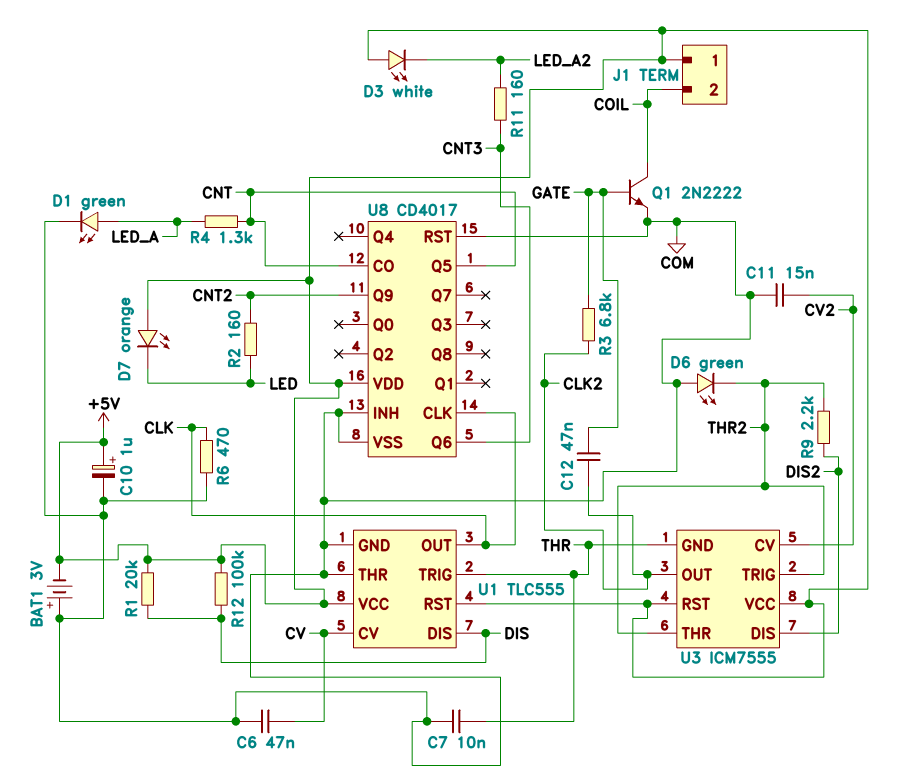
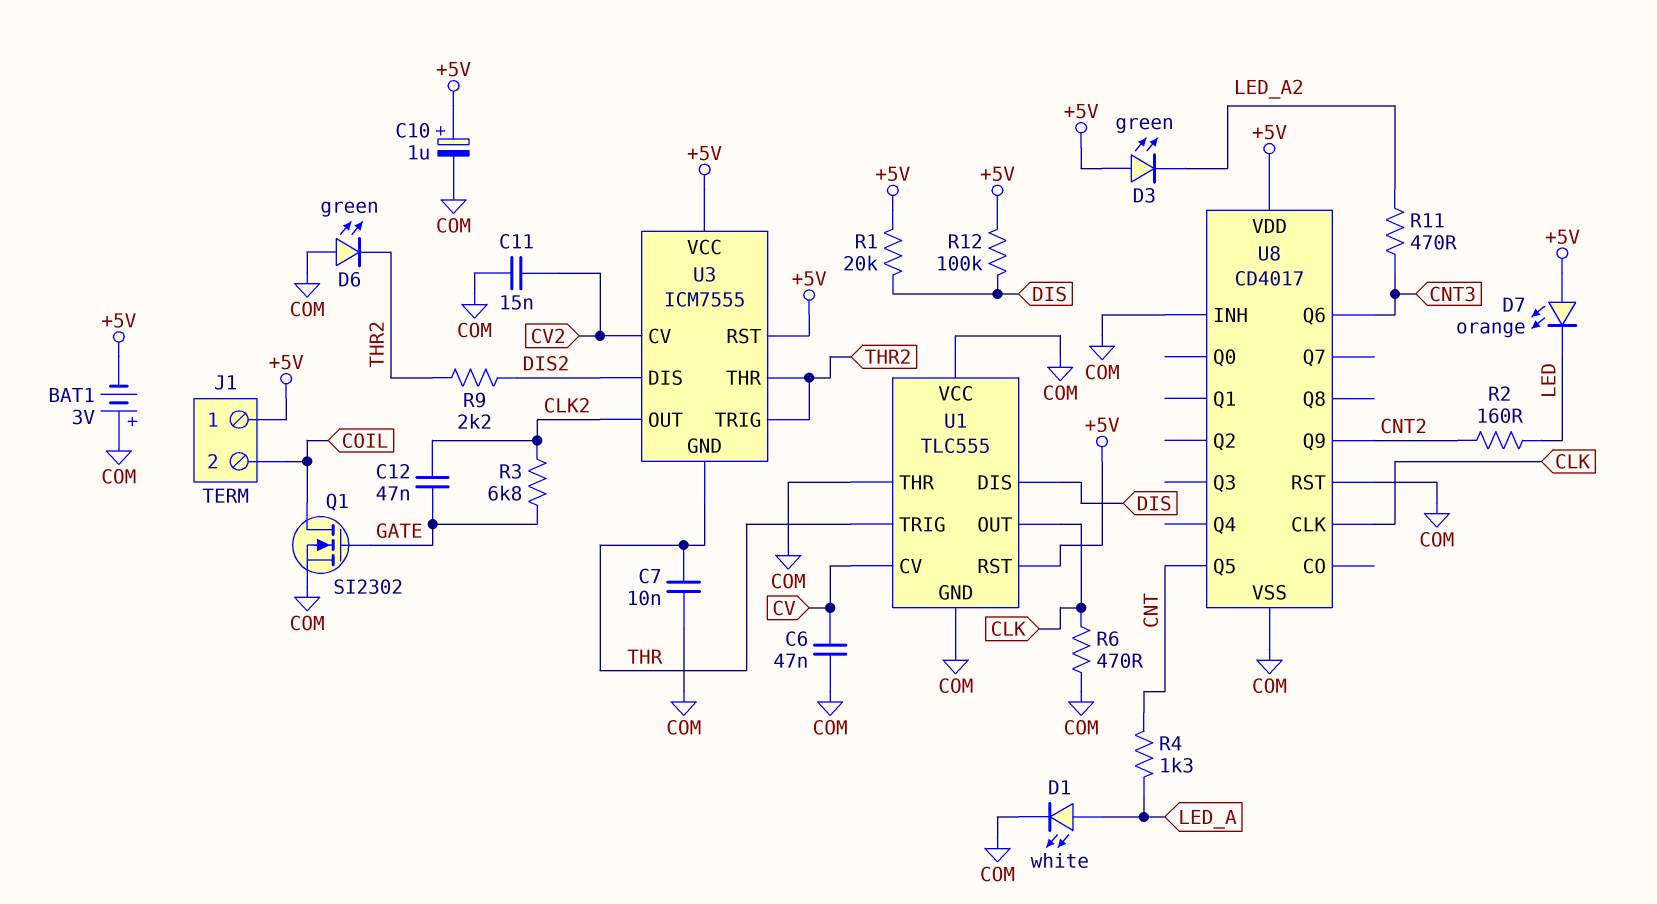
D1: LED green (A LED_A, K COM) -> LED white (A LED_A, K COM)
D3: LED white (A +5V, K LED_A2) -> LED green (A +5V, K LED_A2)
Q1: NPN 2N2222 (B GATE, C COIL, E COM) -> NMOS SI2302 (G GATE, D COIL, S COM)
R11: 160 (CNT3, LED_A2) -> 470 (CNT3, LED_A2)
U1 pin VCC: +5V -> COM
U8 pin CO: CNT -> none

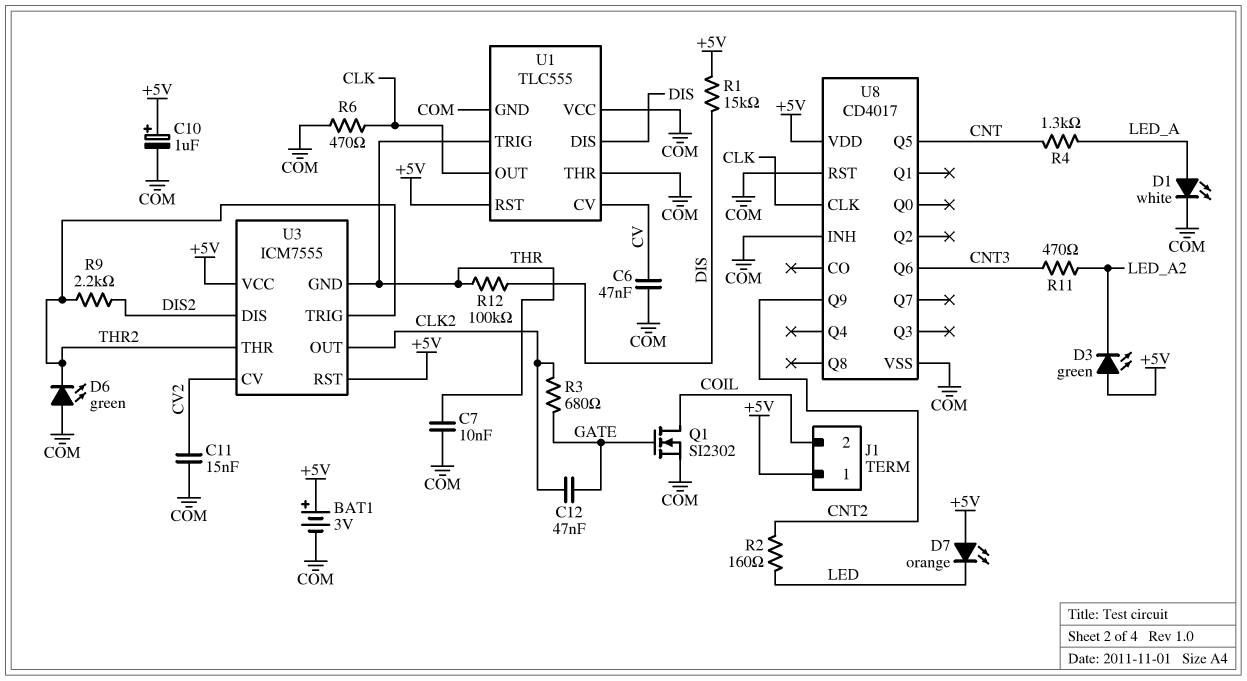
BAT1: 3V (plus COM, minus +5V) -> 3V (plus +5V, minus COM)
R1: 20k (+5V, DIS) -> 15k (+5V, DIS)
R3: 6.8k (CLK2, GATE) -> 680 (CLK2, GATE)
R12: 100k (+5V, DIS) -> 100k (DIS, THR)

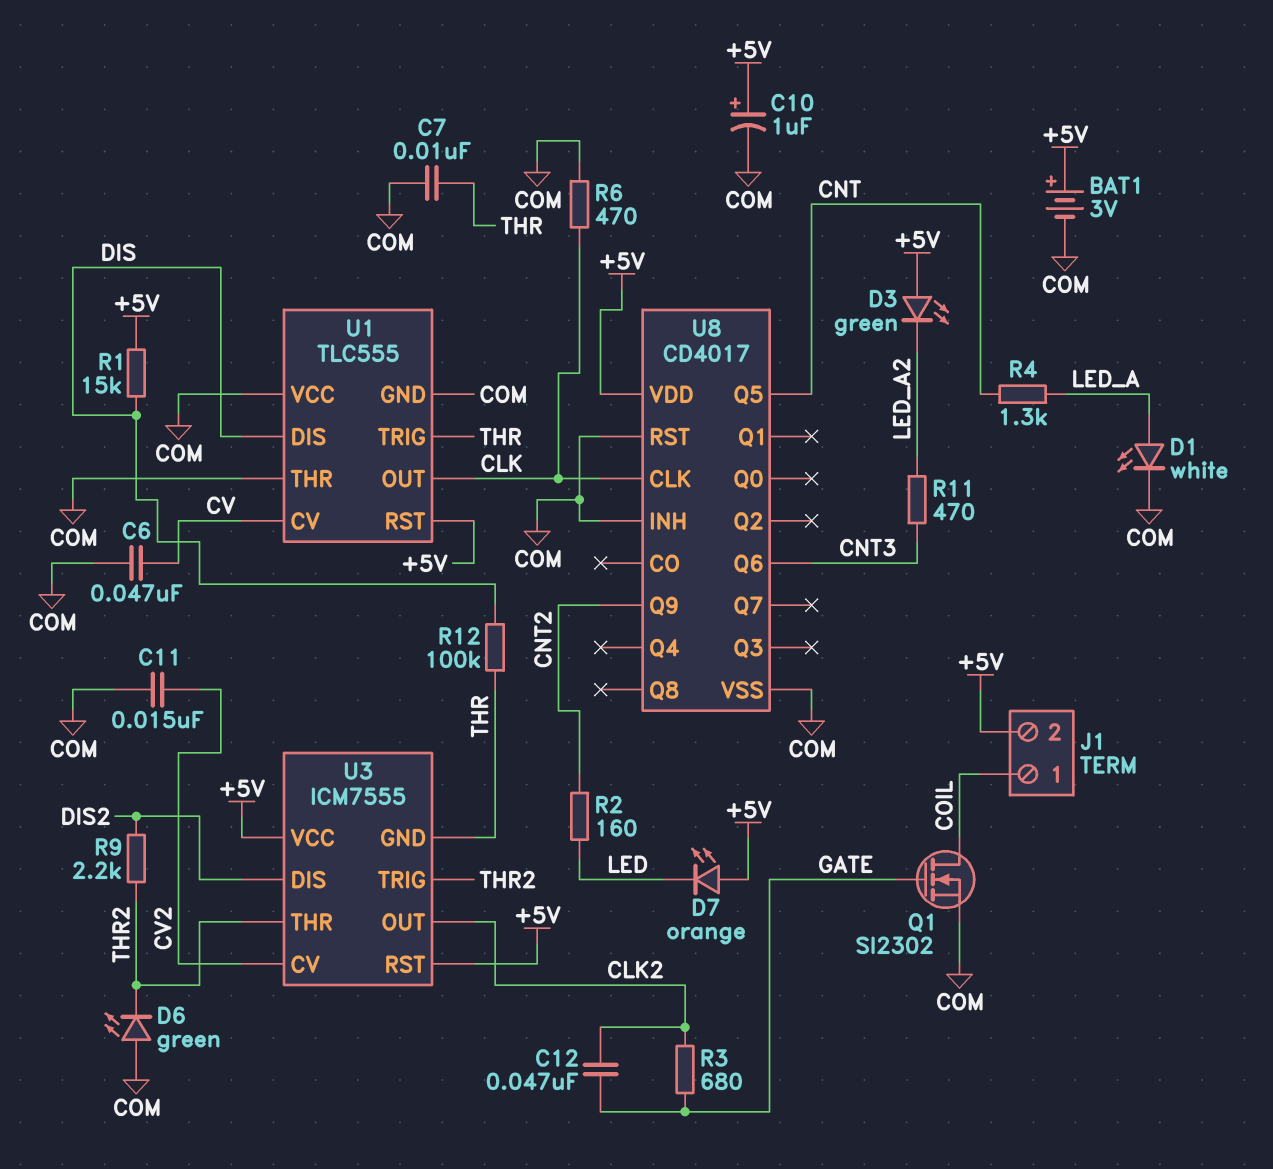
J1 pin 1: +5V -> COIL
J1 pin 2: COIL -> +5V

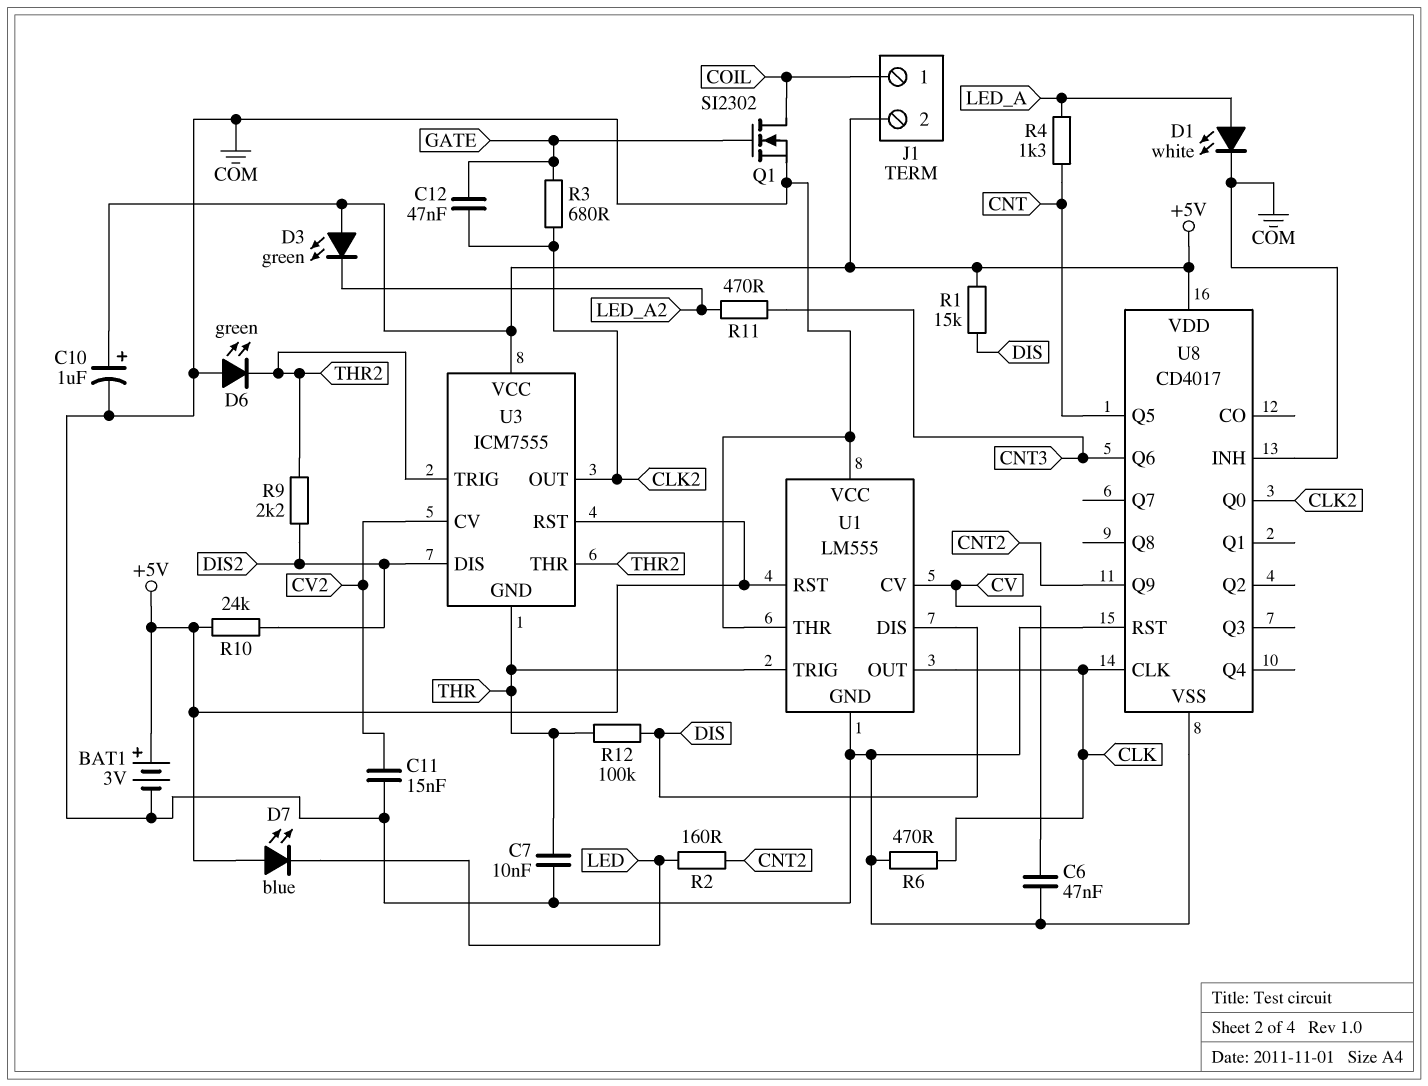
D7: LED orange (A +5V, K LED) -> LED blue (A +5V, K LED)
R10: none -> 24k (+5V, DIS2)
U1: TLC555 -> LM555
U8 pin Q0: none -> CLK2

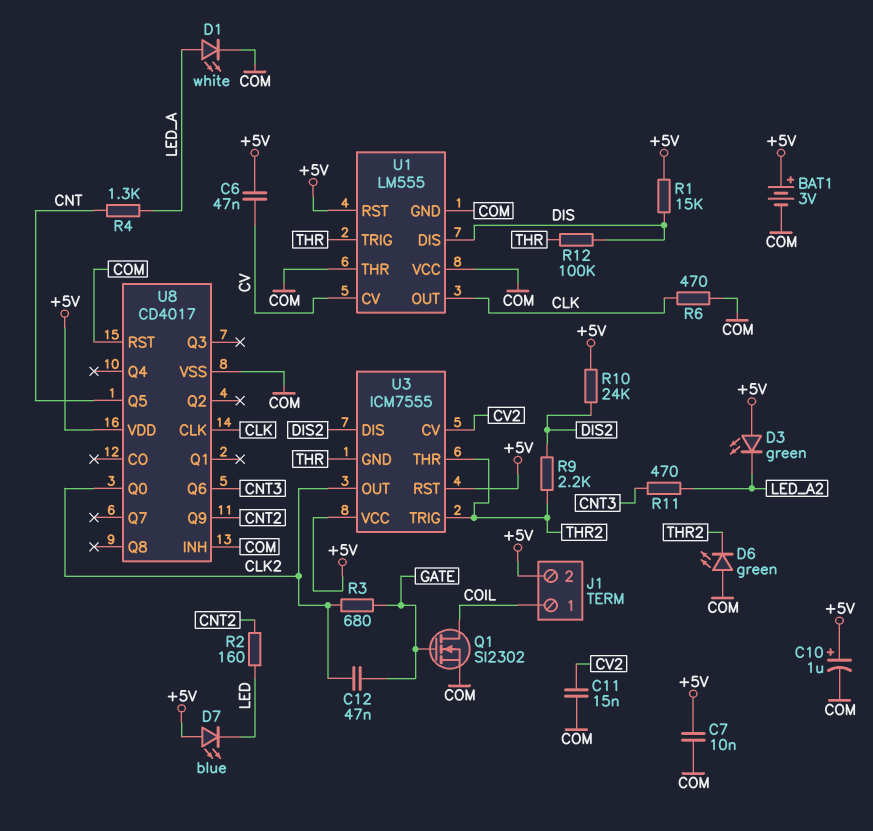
C6: 47nF (COM, CV) -> 47nF (+5V, CV)
C7: 10nF (COM, THR) -> 10nF (+5V, COM)

